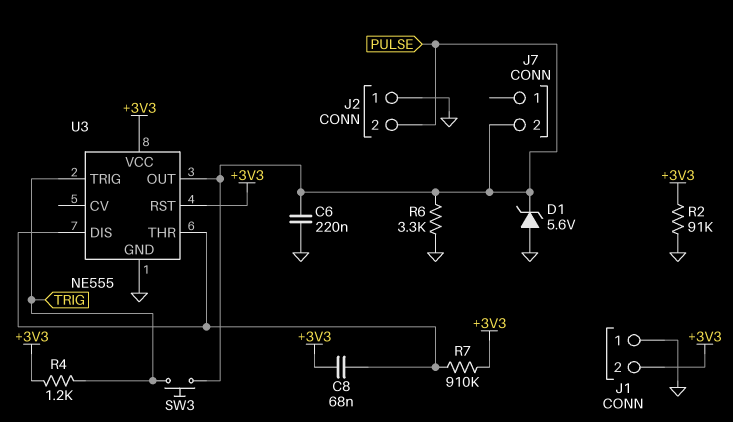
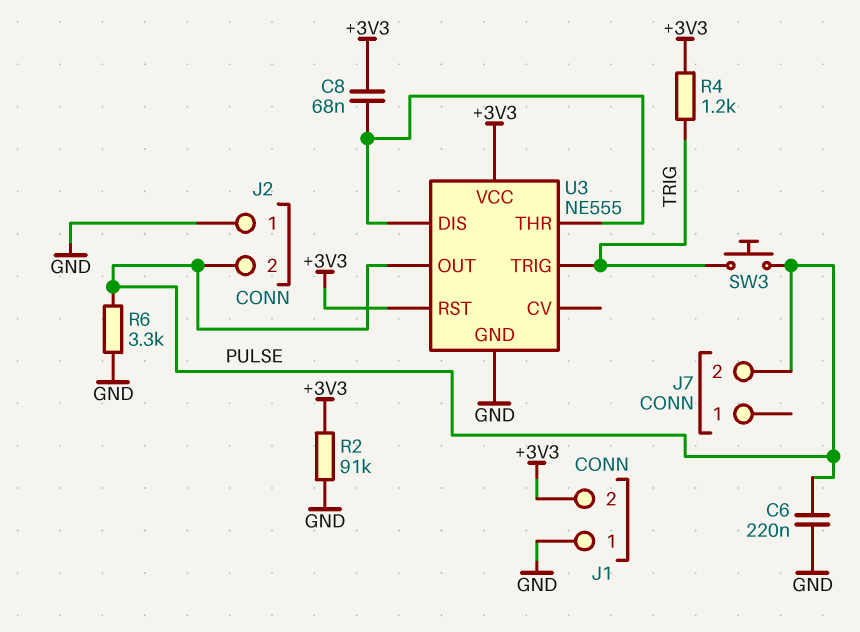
D1: zener 5.6V (A GND, K PULSE) -> none
R7: 910k (+3V3, U3/DIS) -> none

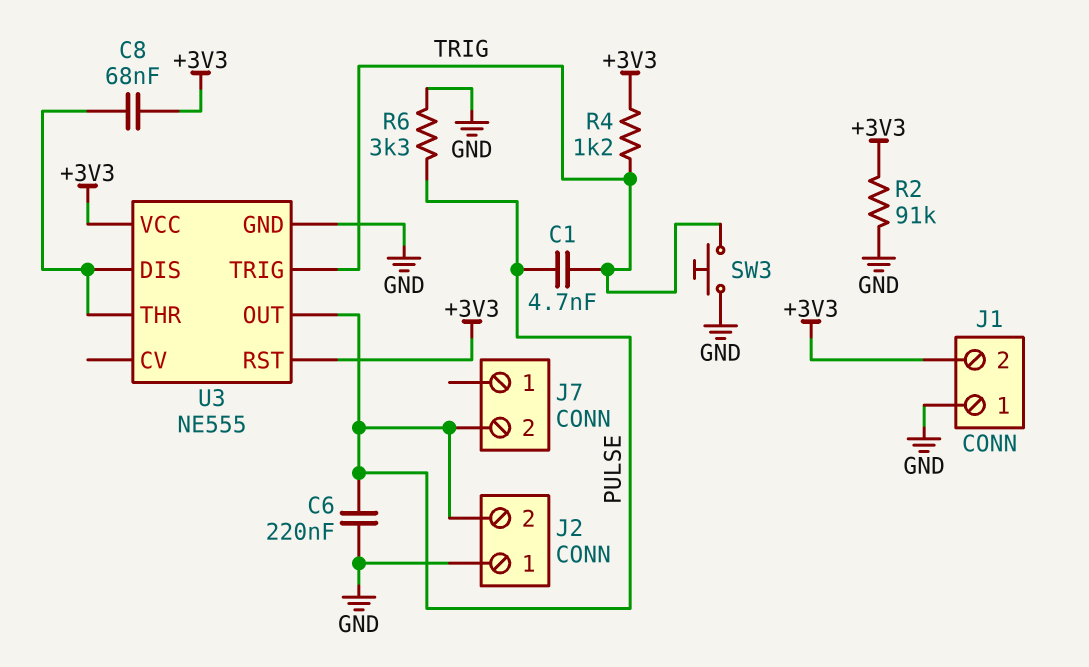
C1: none -> 4.7nF (PULSE, TRIG)
SW3: button (PULSE, TRIG) -> button (GND, TRIG)

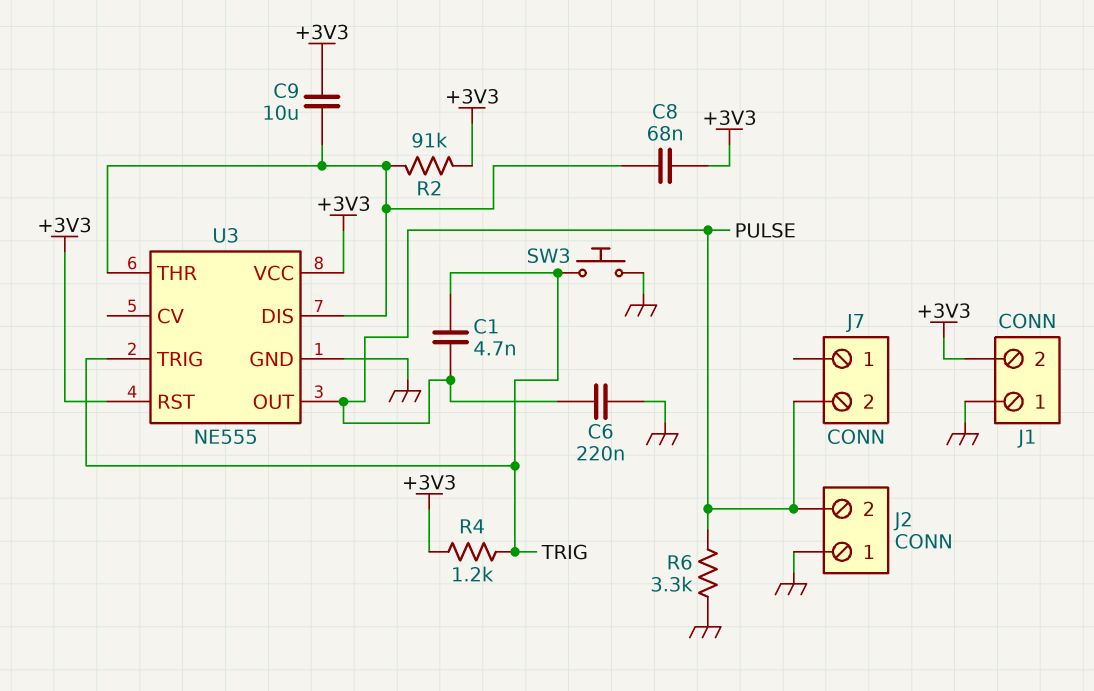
C9: none -> 10uF (+3V3, U3/DIS)
R2: 91k (+3V3, GND) -> 91k (+3V3, U3/DIS)

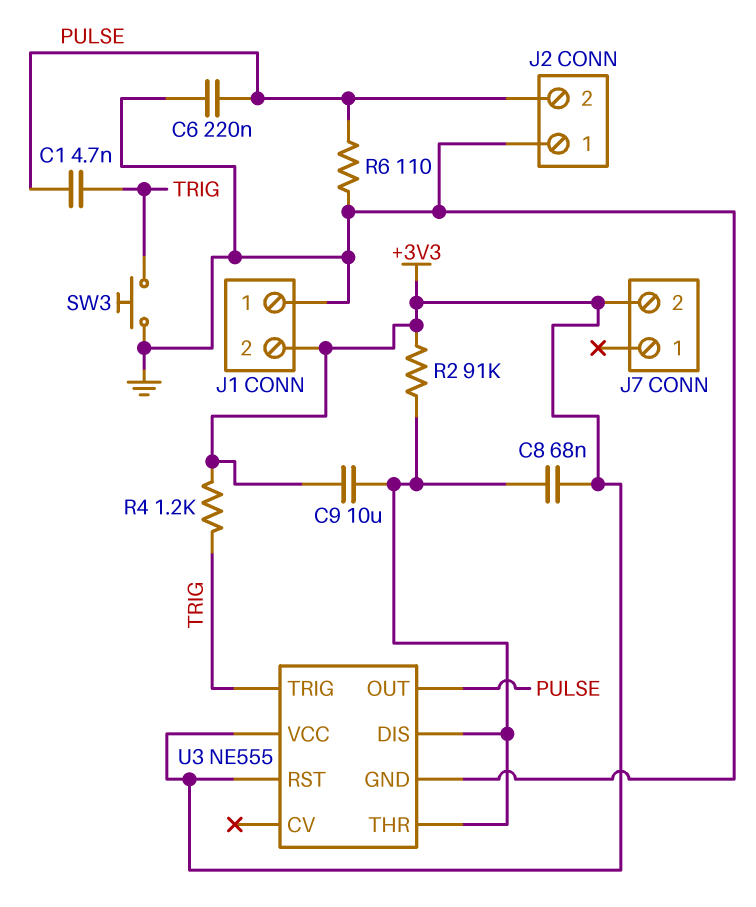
J7 pin 2: PULSE -> +3V3
R6: 3.3k (GND, PULSE) -> 110 (GND, PULSE)

